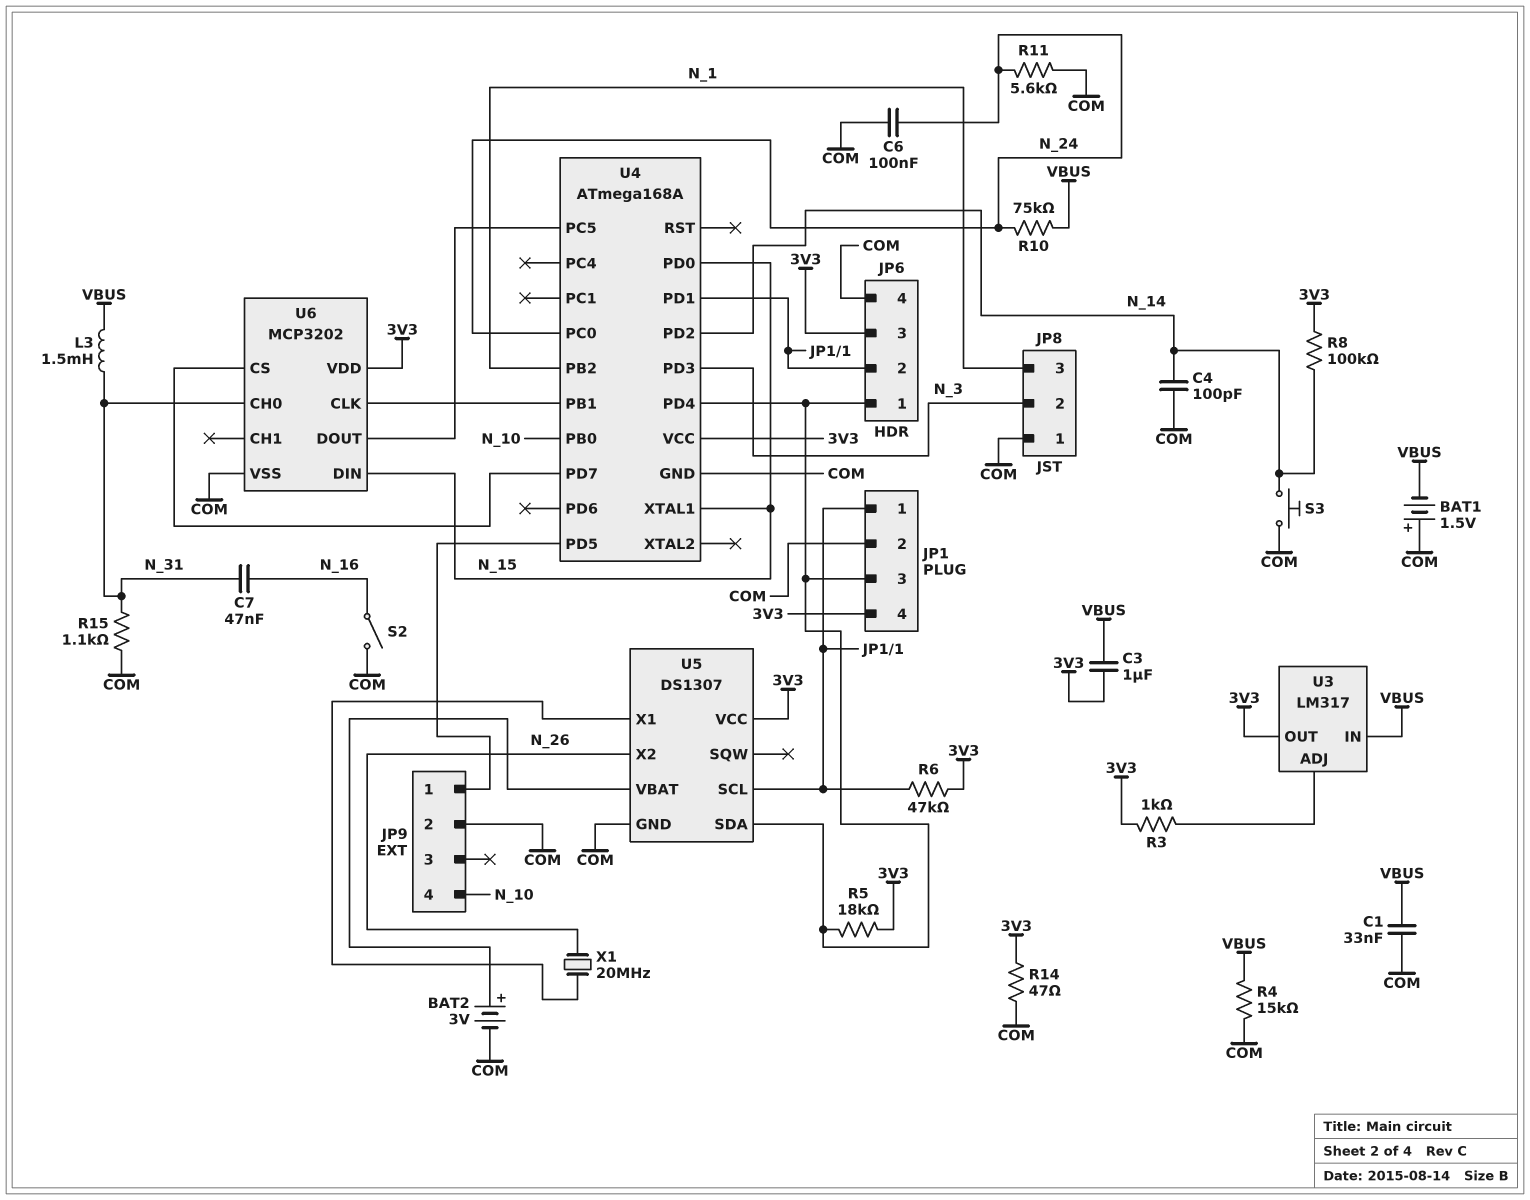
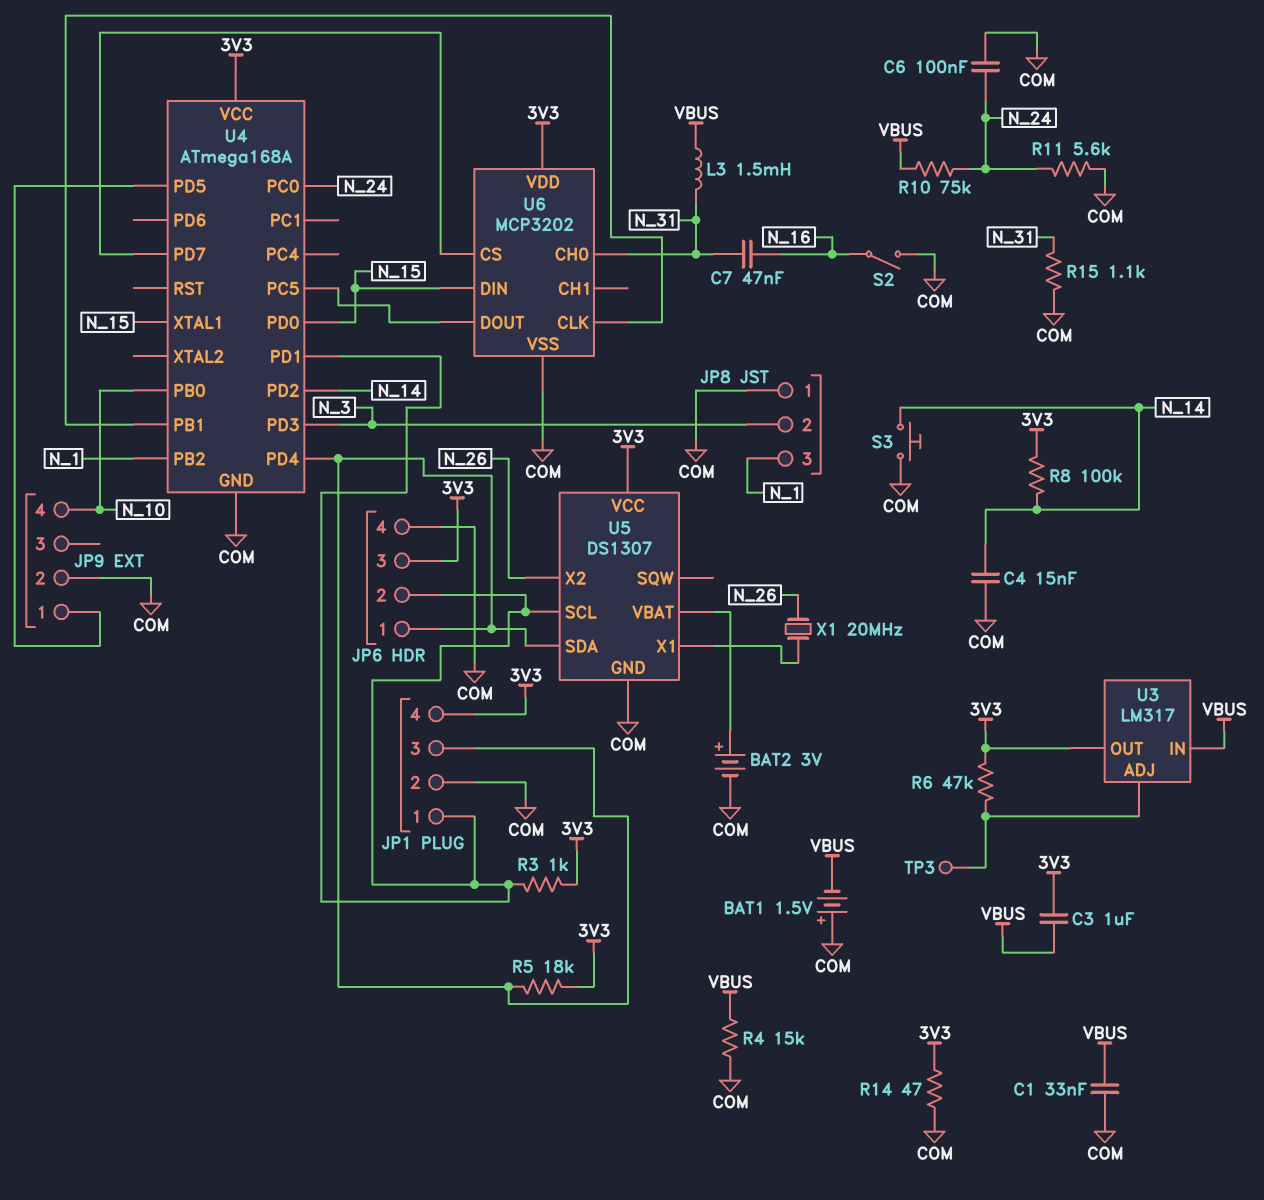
C4: 100pF (COM, N_14) -> 15nF (COM, N_14)
R3: 1k (3V3, U3/ADJ) -> 1k (3V3, JP1/1)
R6: 47k (3V3, JP1/1) -> 47k (3V3, U3/ADJ)
TP3: none -> test point (U3/ADJ)

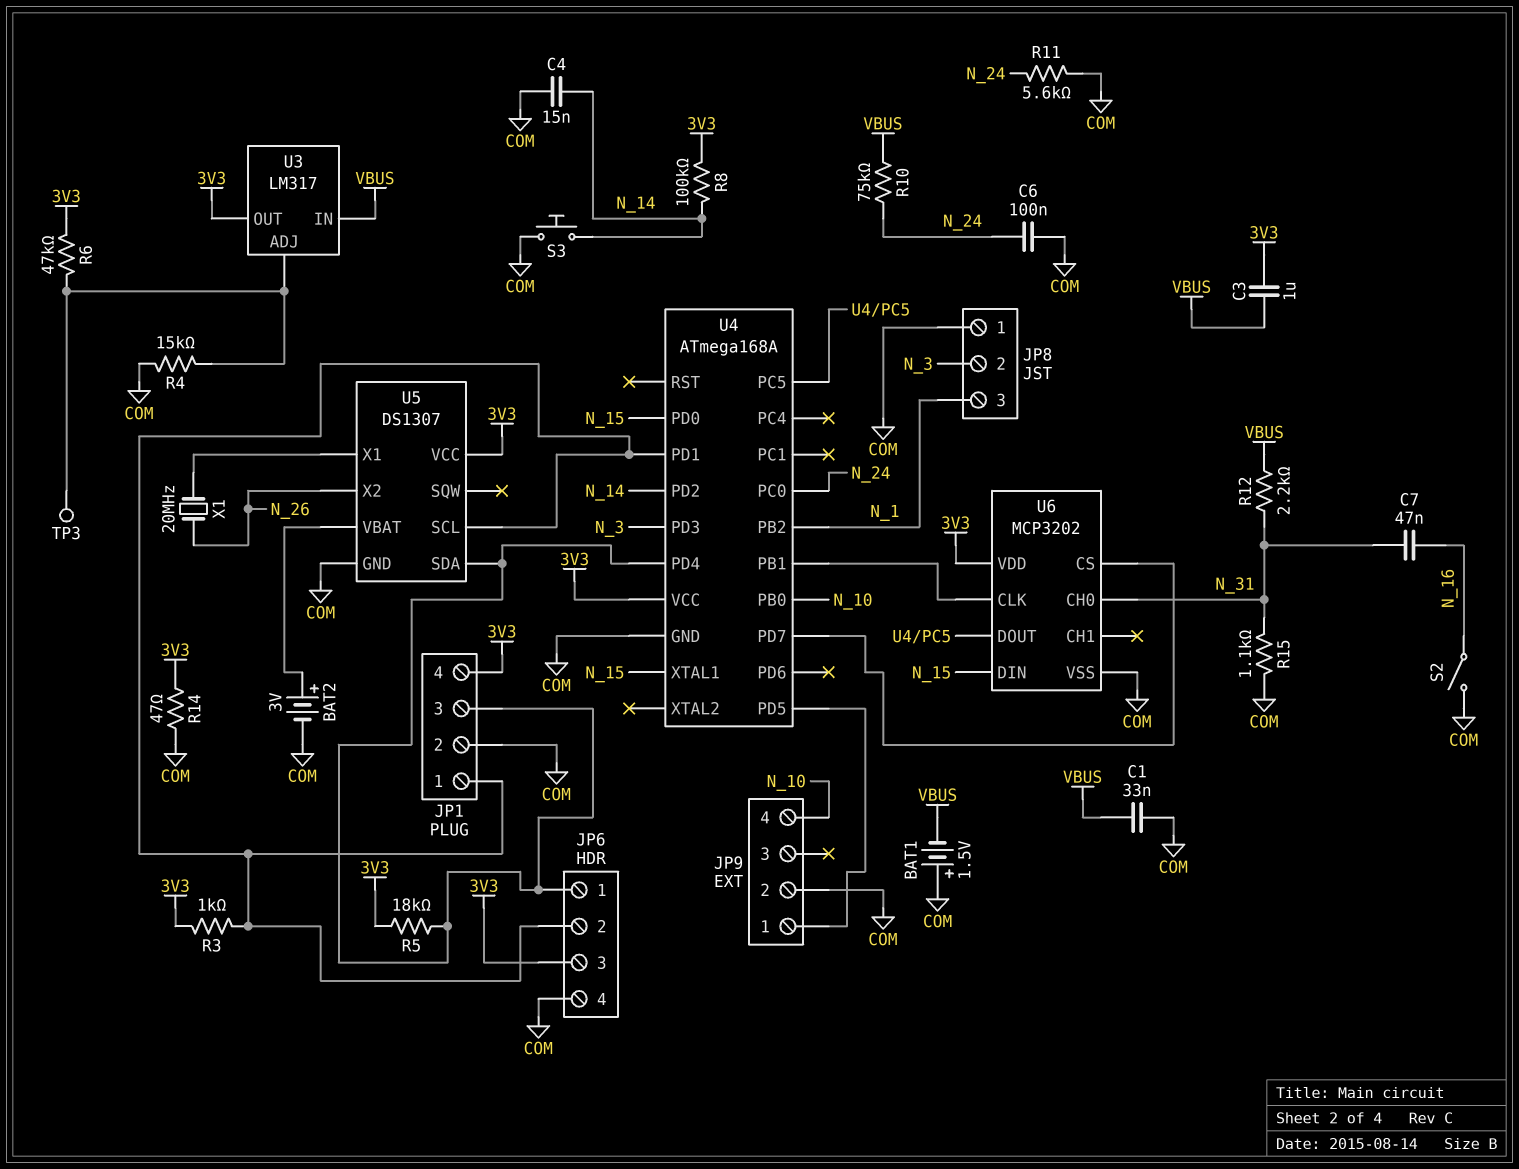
L3: 1.5mH (N_31, VBUS) -> none
R4: 15k (COM, VBUS) -> 15k (COM, U3/ADJ)
R12: none -> 2.2k (N_31, VBUS)

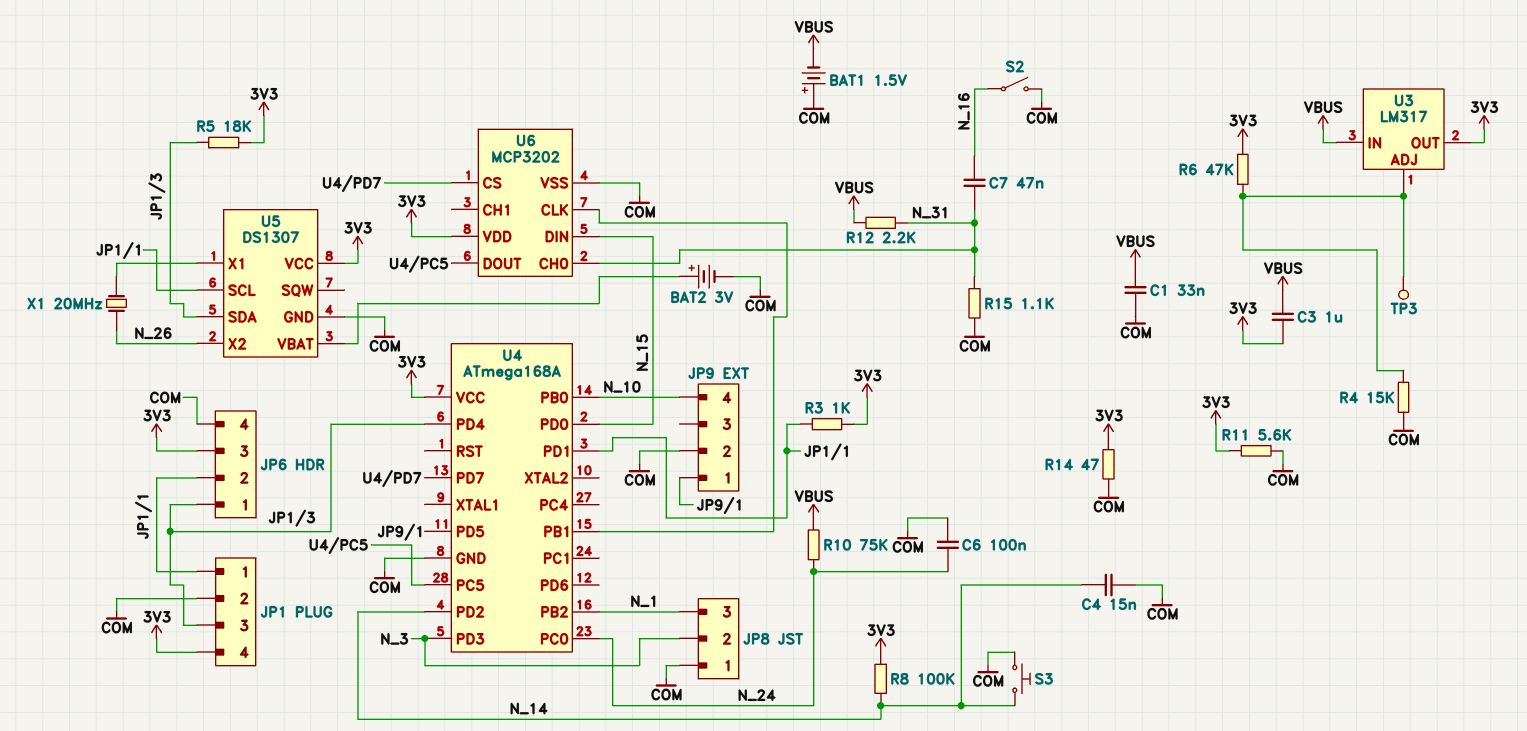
R11: 5.6k (COM, N_24) -> 5.6k (3V3, COM)
U4 pin XTAL1: N_15 -> none

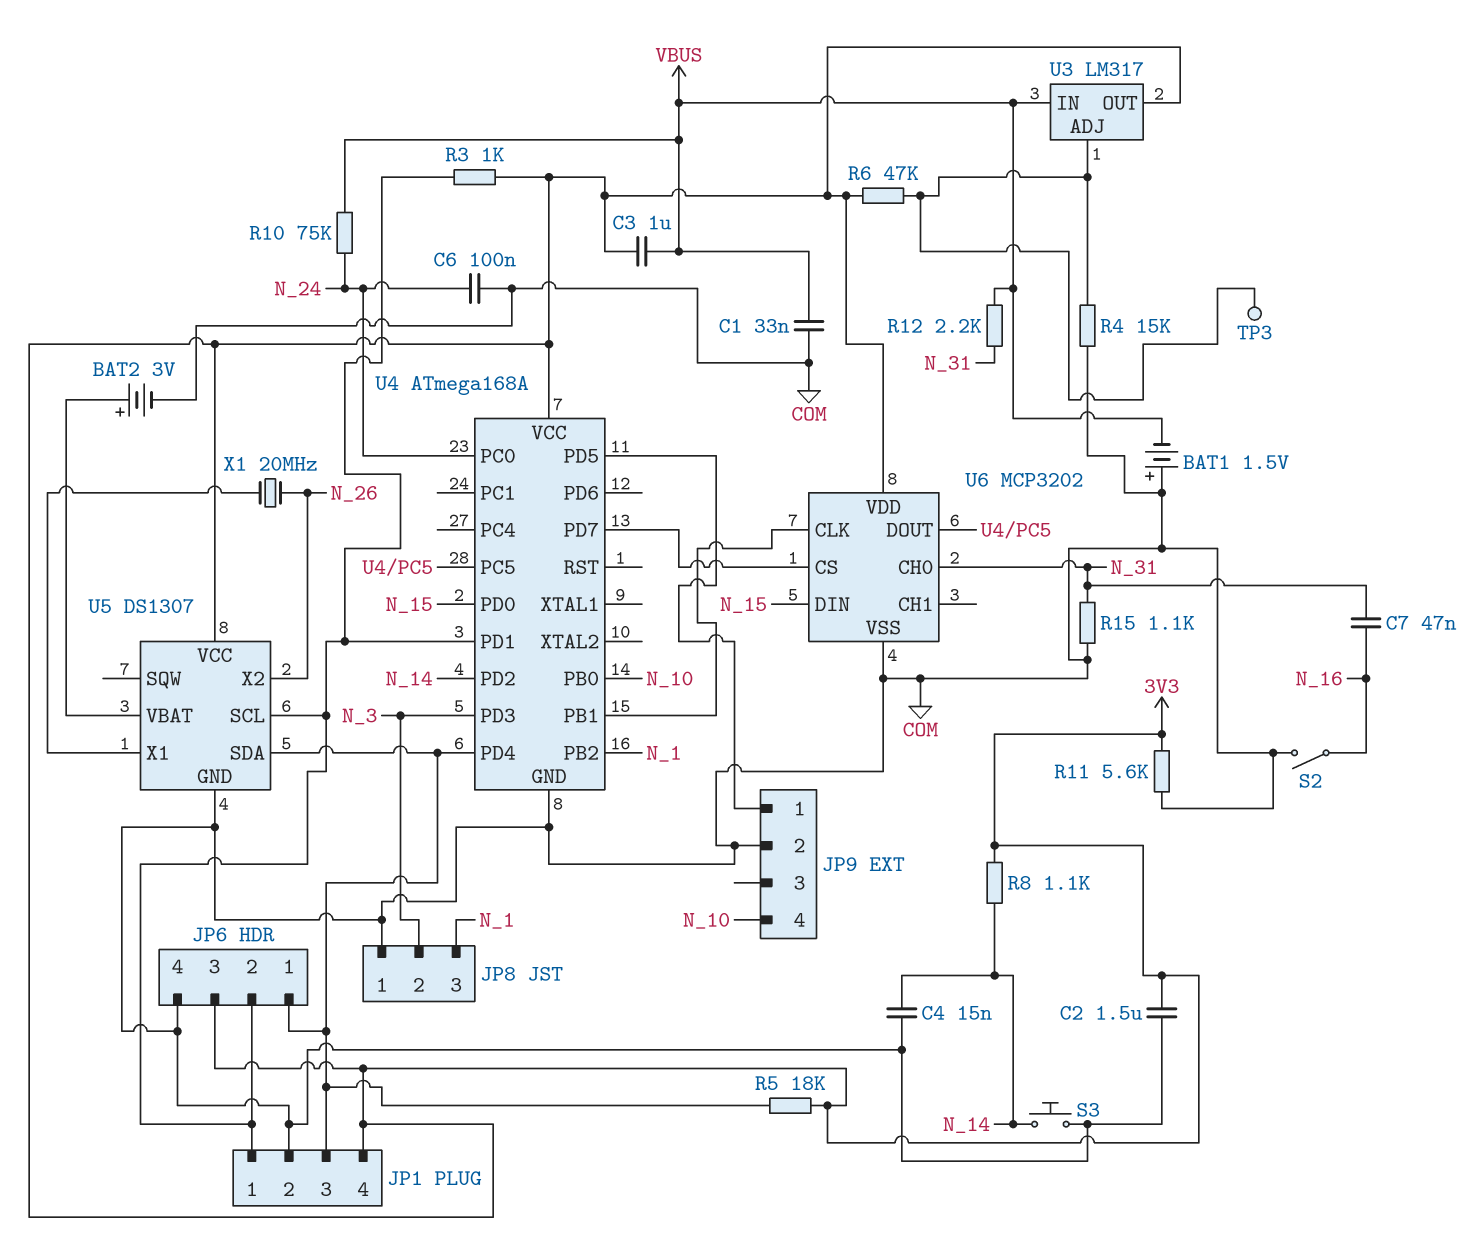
C2: none -> 1.5uF (3V3, COM)
R8: 100k (3V3, N_14) -> 1.1k (3V3, N_14)
R14: 47 (3V3, COM) -> none

